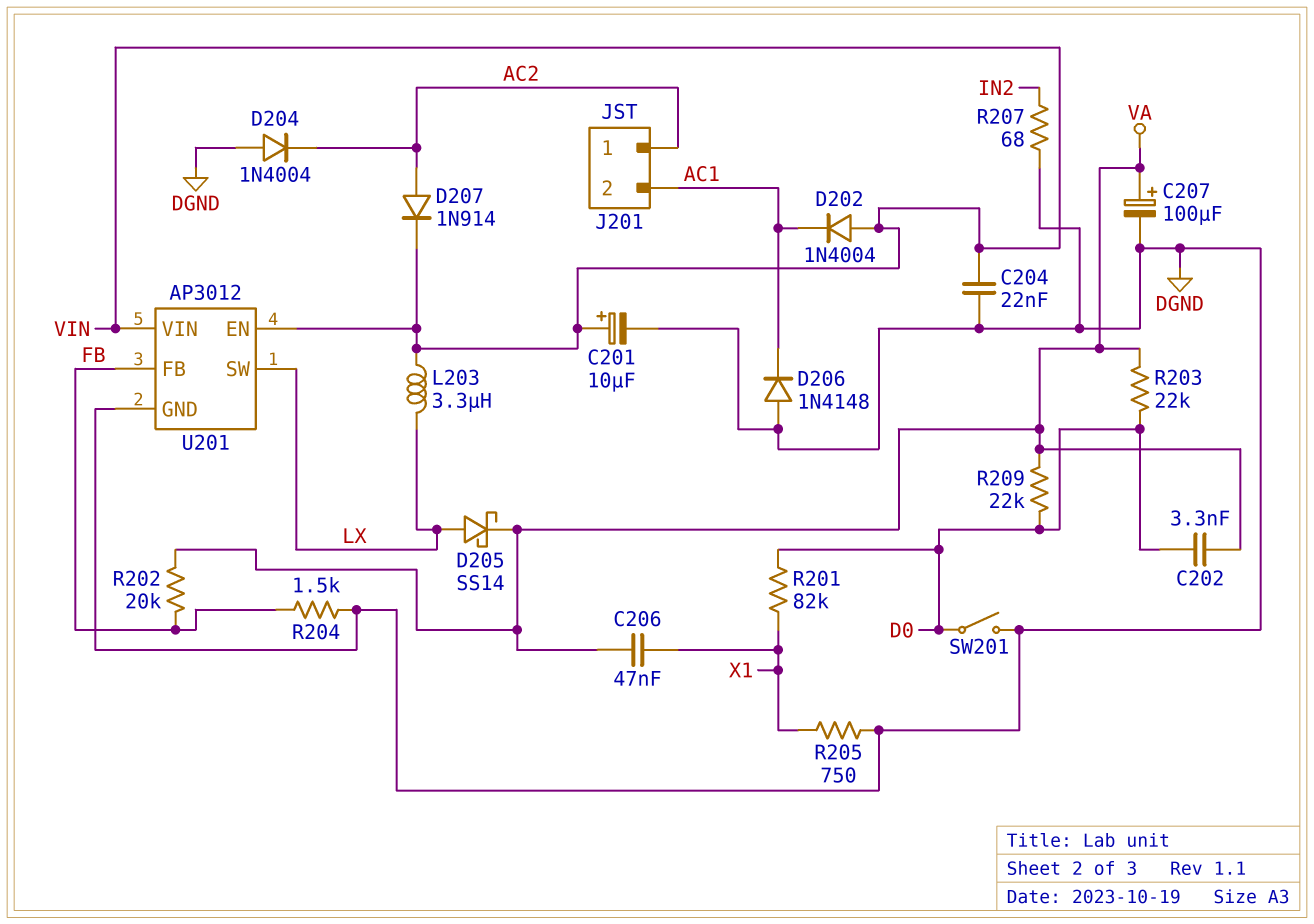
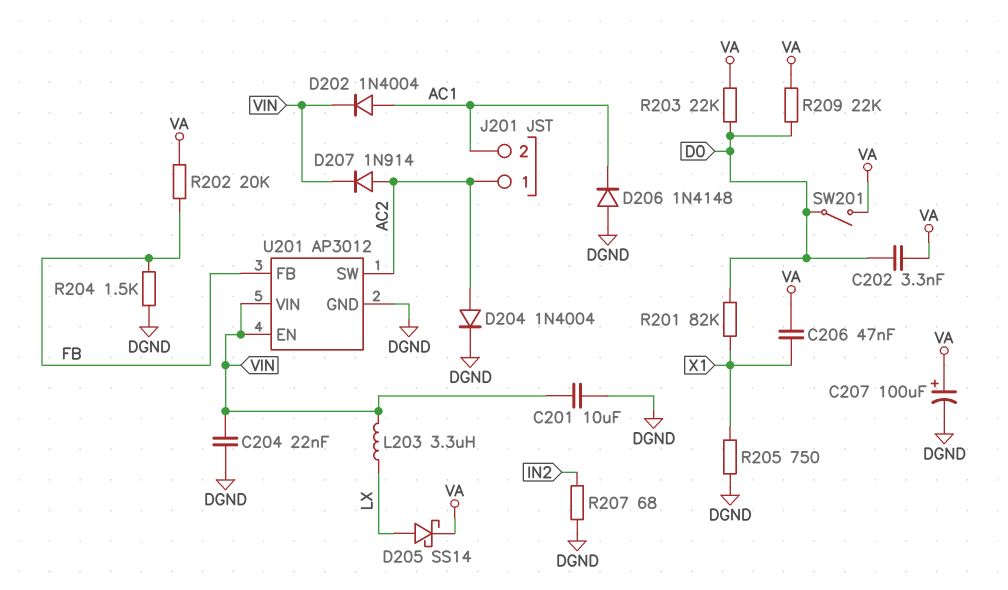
C201: 10uF (plus VIN, minus DGND) -> 10uF (DGND, VIN)
D202: diode 1N4004 (A VIN, K AC1) -> diode 1N4004 (A AC1, K VIN)
D204: diode 1N4004 (A DGND, K AC2) -> diode 1N4004 (A AC2, K DGND)
SW201: switch (D0, DGND) -> switch (D0, VA)
U201 pin SW: LX -> AC2

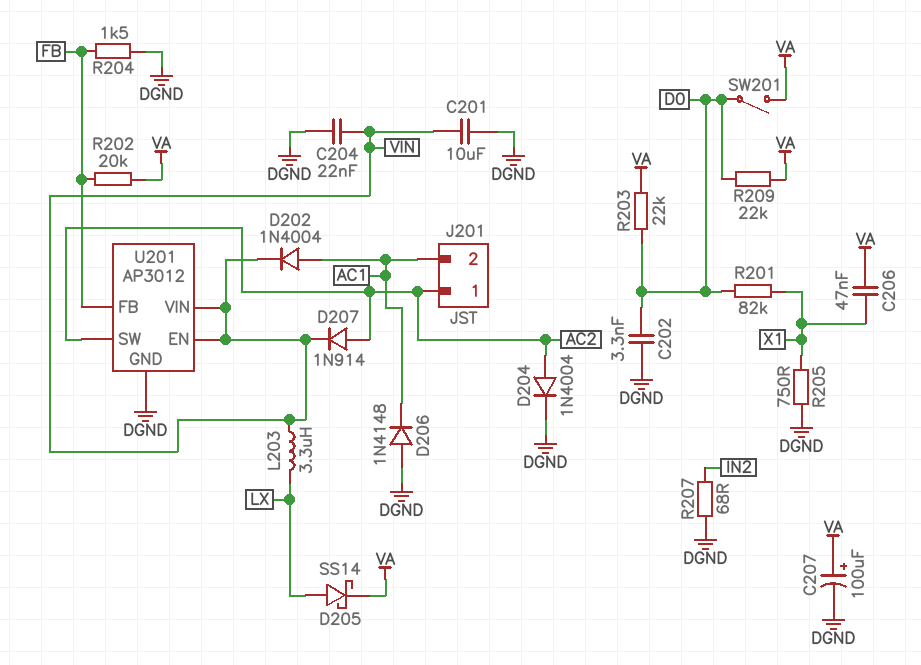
C202: 3.3nF (D0, VA) -> 3.3nF (D0, DGND)

